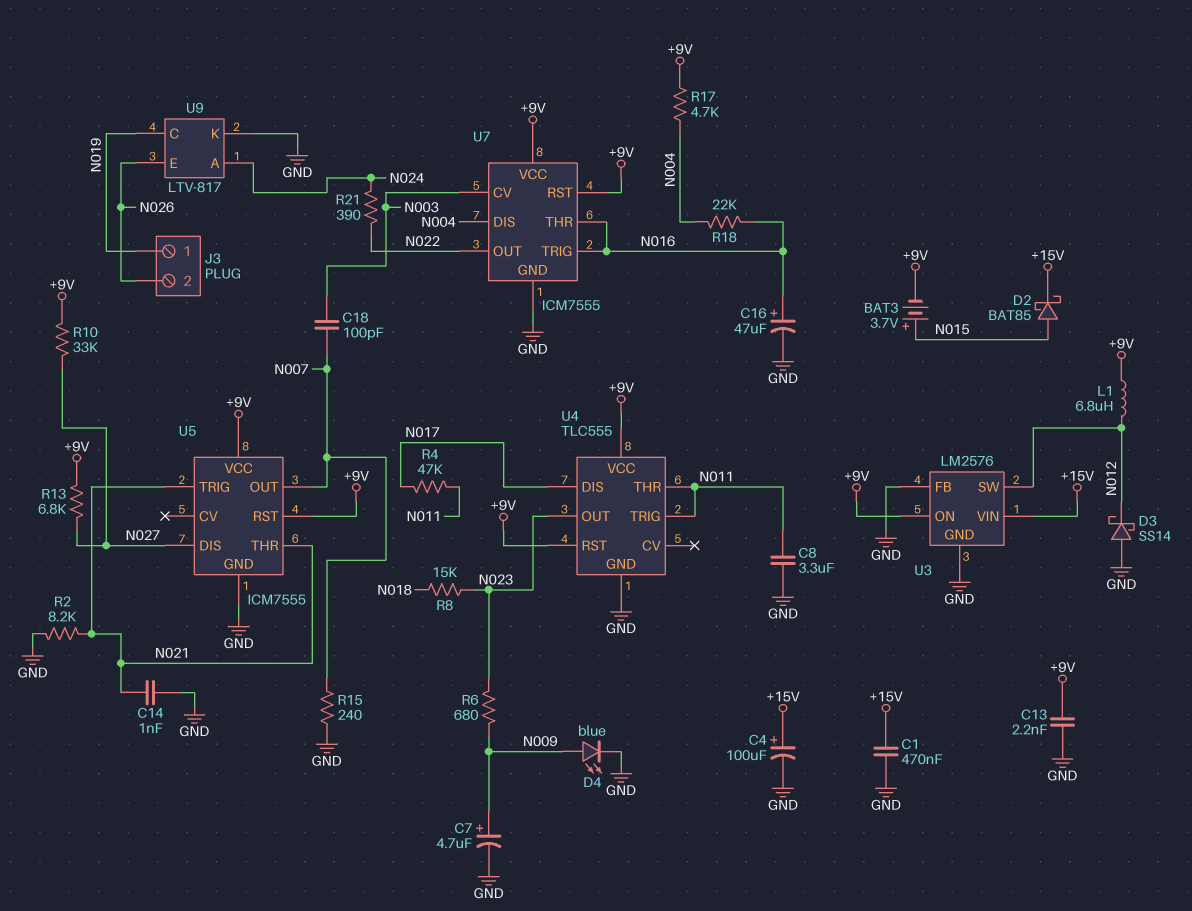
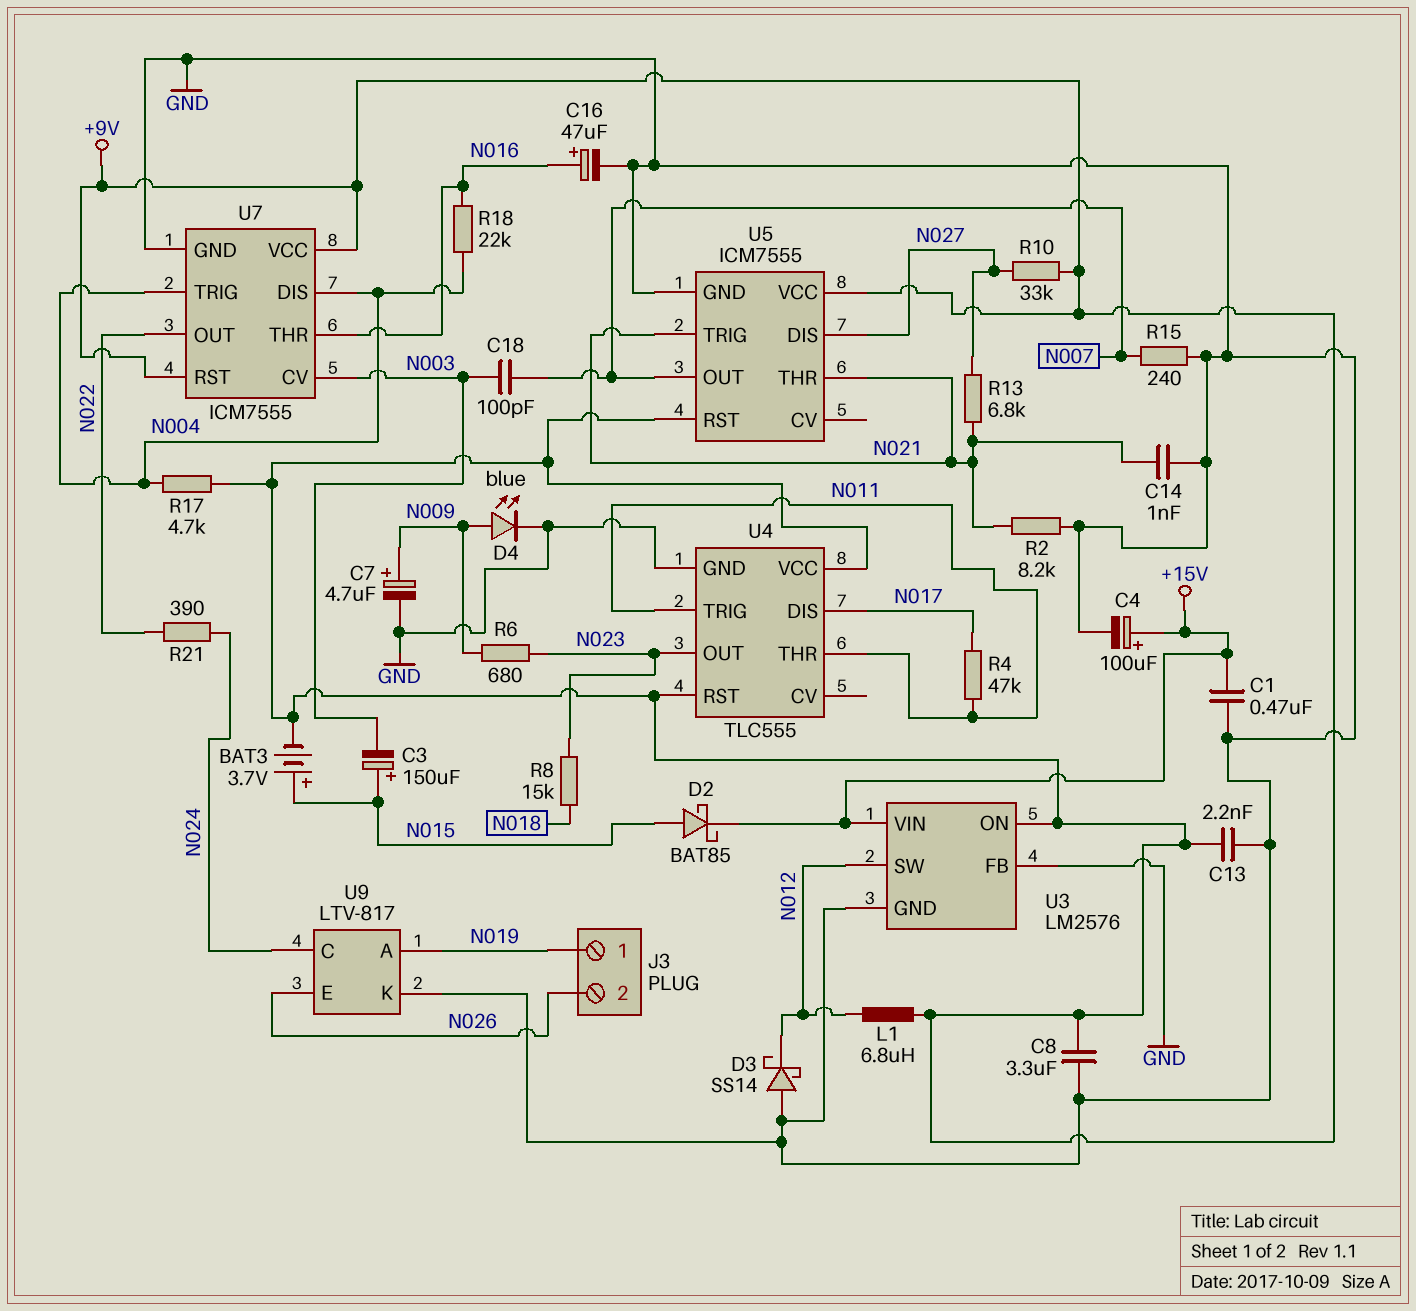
C3: none -> 150uF (plus N015, minus N003)
C8: 3.3uF (GND, N011) -> 3.3uF (+9V, GND)
R13: 6.8k (+9V, N027) -> 6.8k (N021, N027)
U7 pin TRIG: N016 -> N004
U9 pin A: N024 -> N019
U9 pin C: N019 -> N024

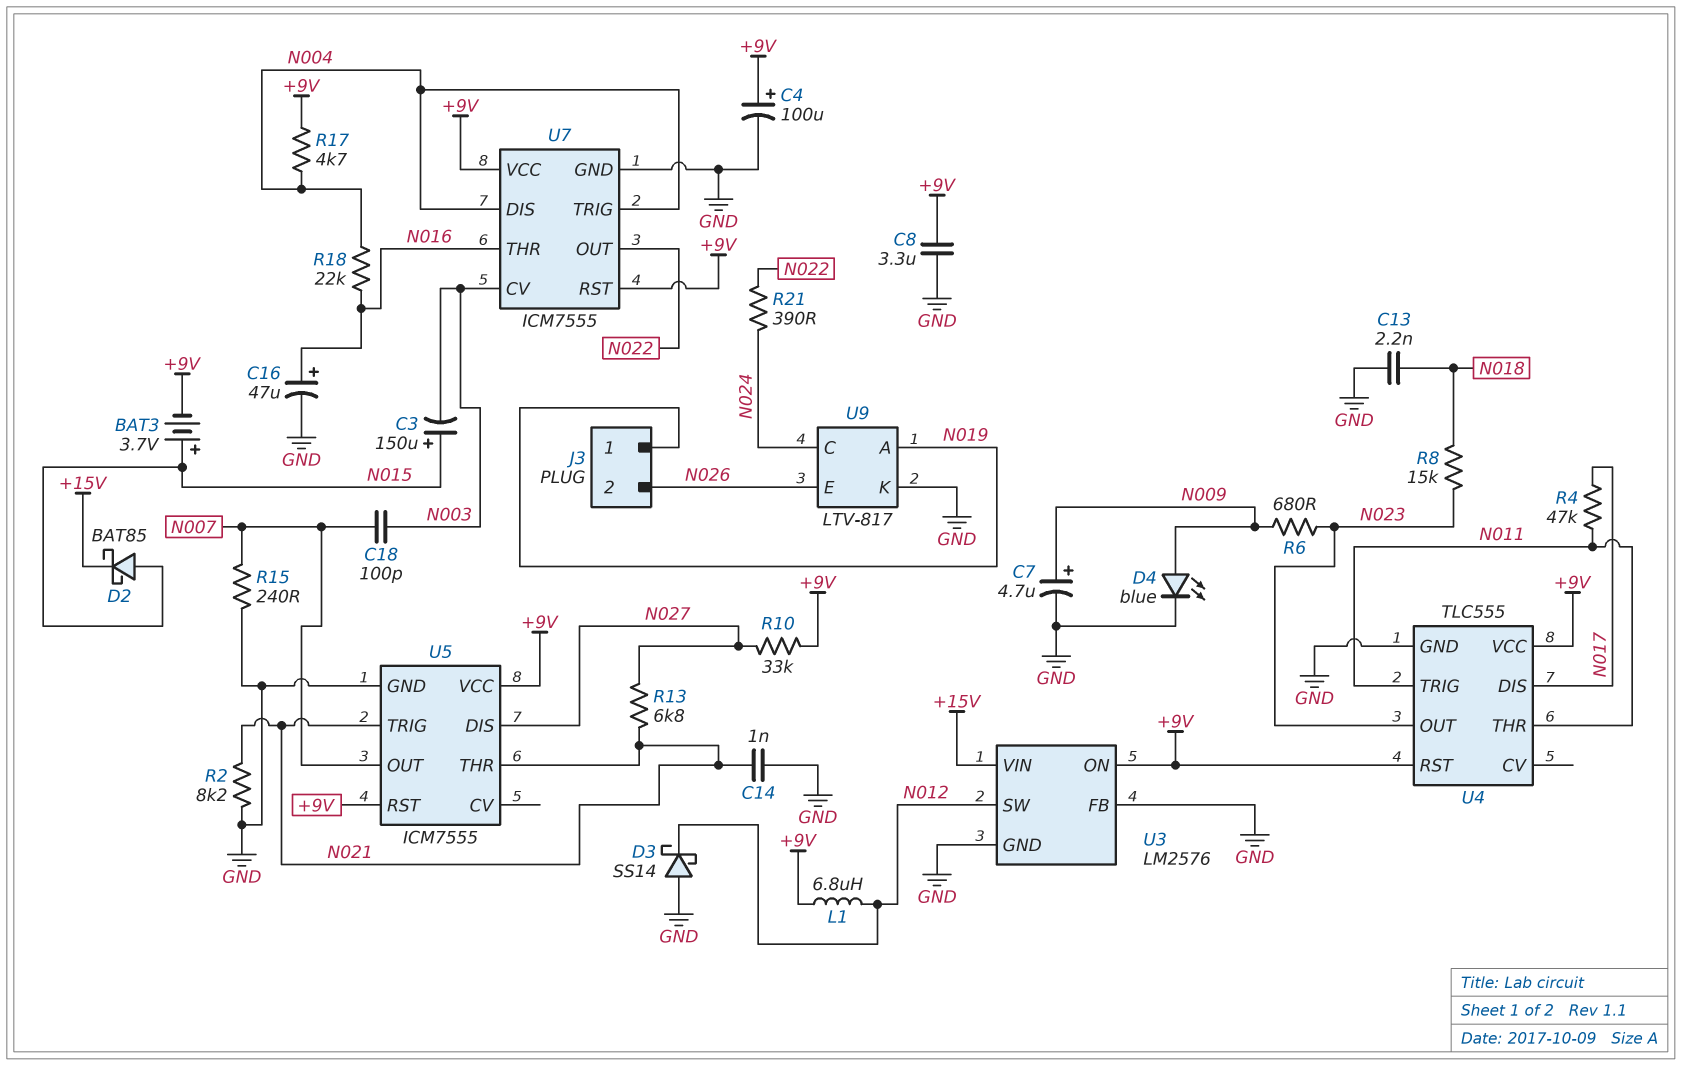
C1: 470nF (+15V, GND) -> none
C4: 100uF (plus +15V, minus GND) -> 100uF (plus +9V, minus GND)
C13: 2.2nF (+9V, GND) -> 2.2nF (GND, N018)

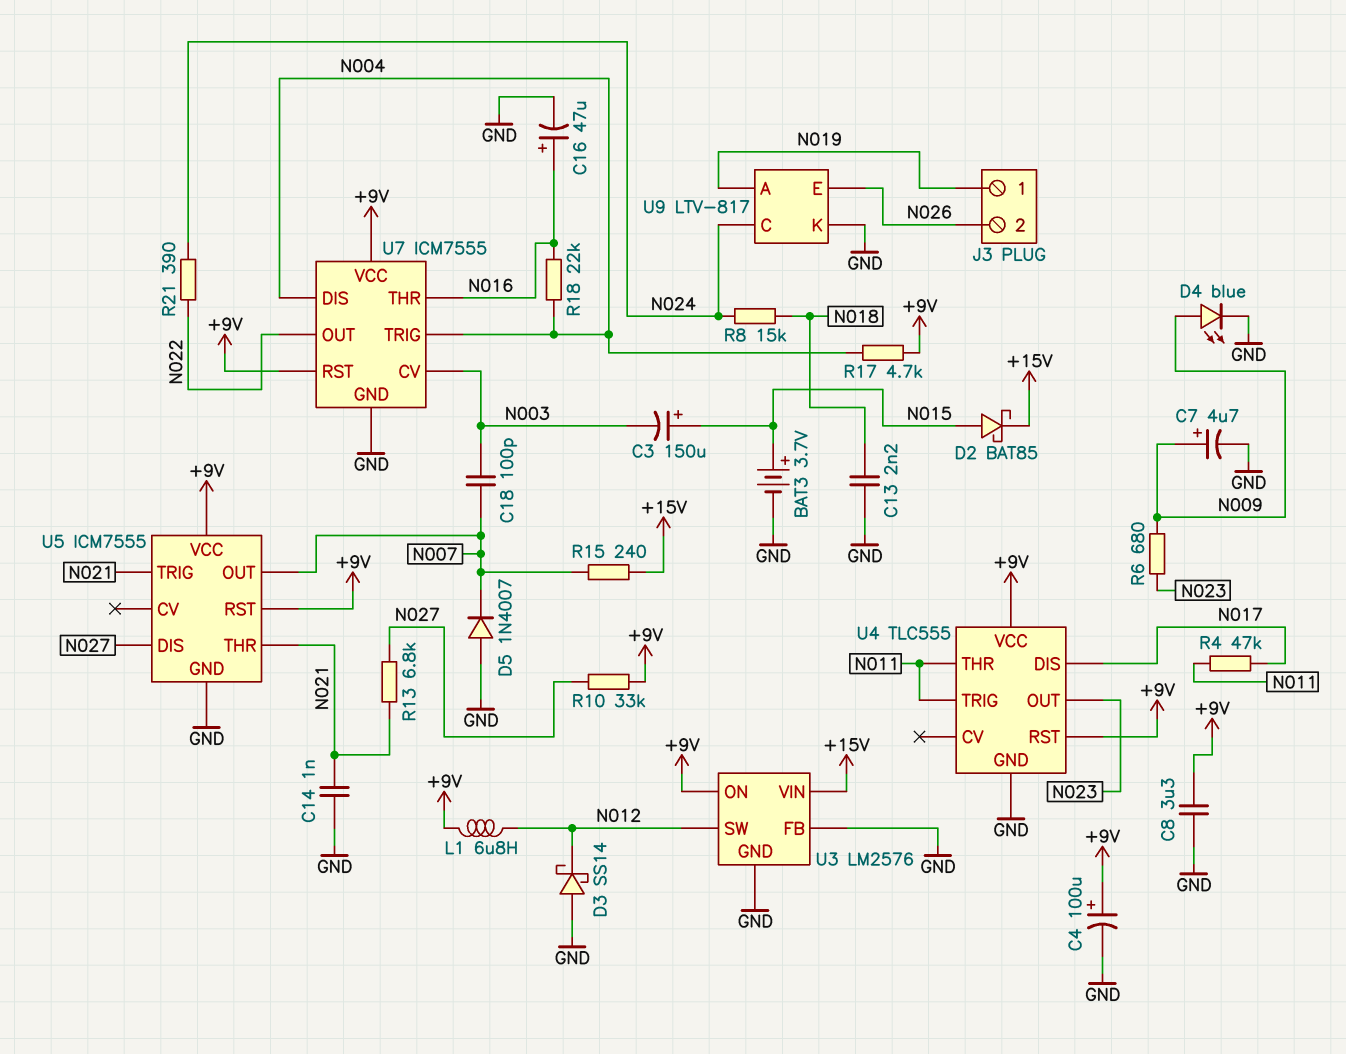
BAT3: 3.7V (plus N015, minus +9V) -> 3.7V (plus N015, minus GND)
D5: none -> diode 1N4007 (A GND, K N007)
R2: 8.2k (GND, N021) -> none
R8: 15k (N018, N023) -> 15k (N018, N024)
R15: 240 (GND, N007) -> 240 (+15V, N007)

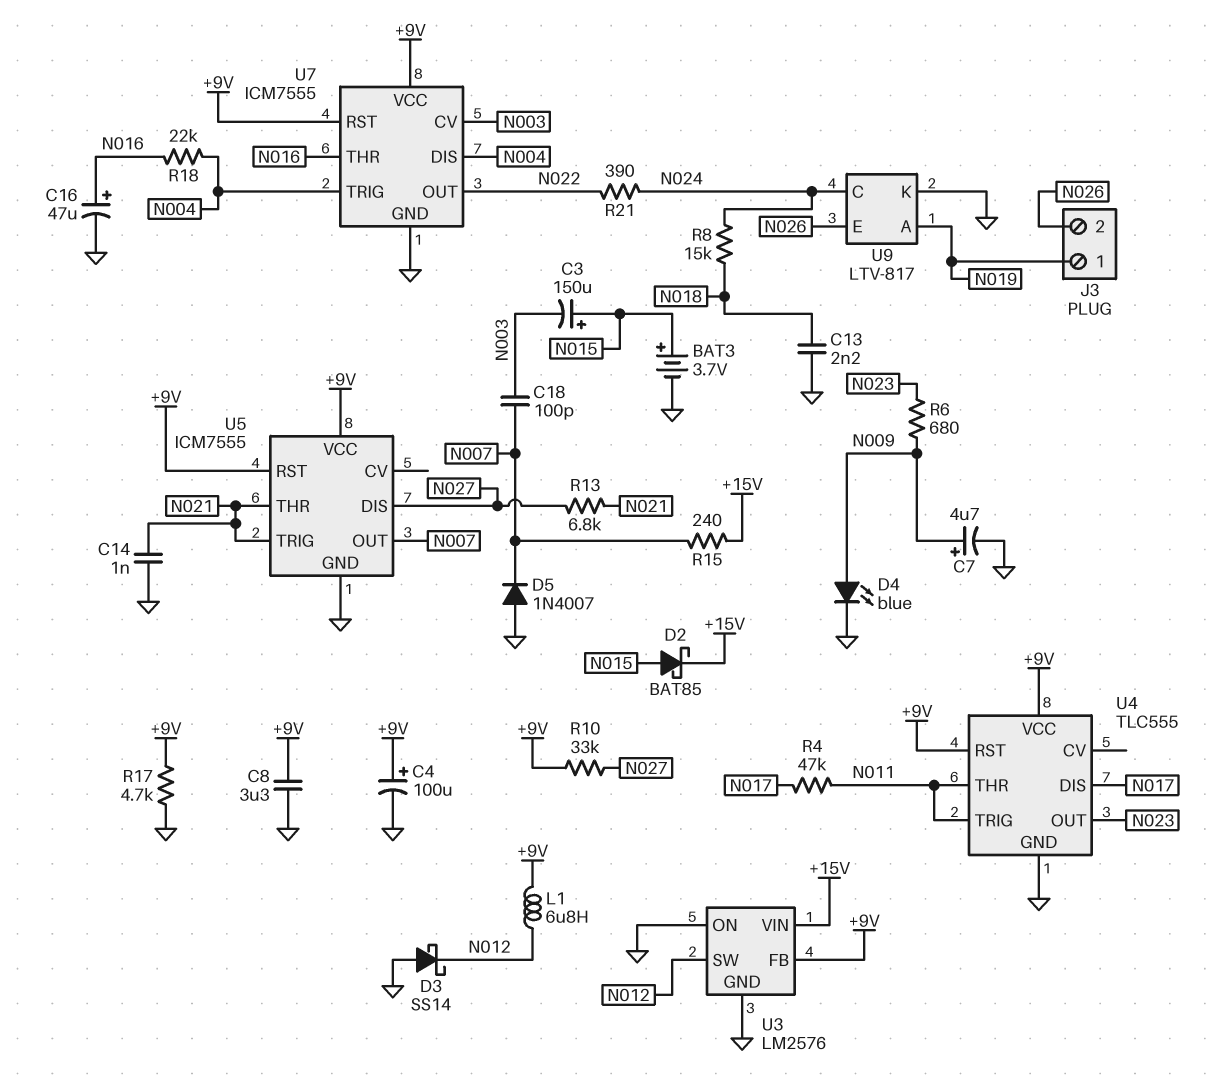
R17: 4.7k (+9V, N004) -> 4.7k (+9V, GND)
U3 pin FB: GND -> +9V
U3 pin ON: +9V -> GND

